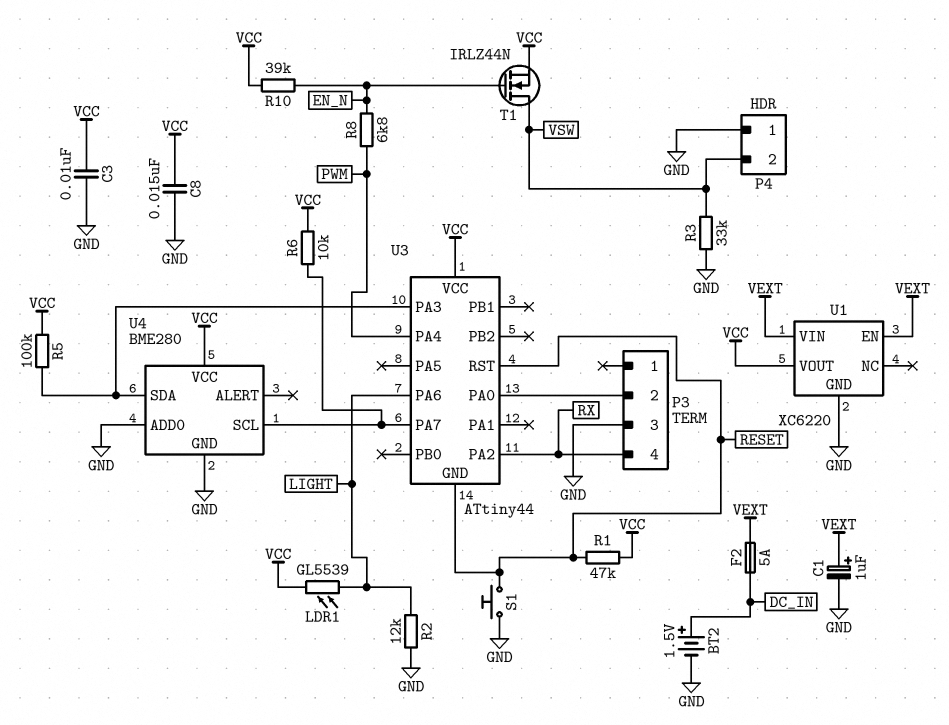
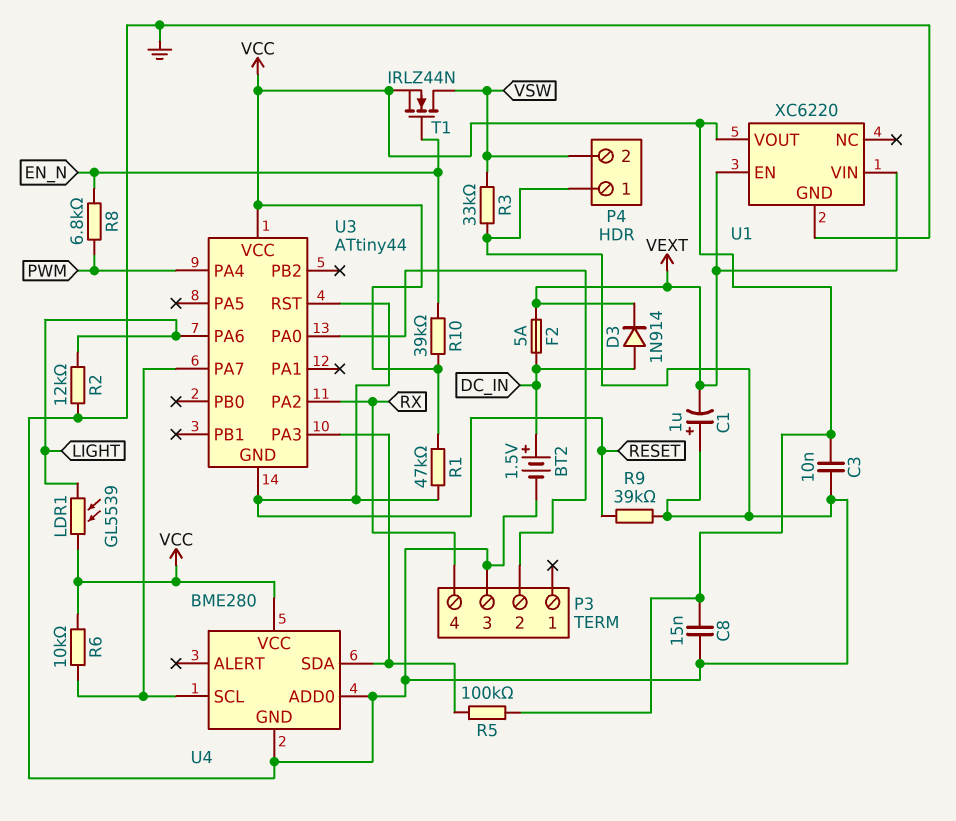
C1: 1uF (plus VEXT, minus GND) -> 1uF (plus GND, minus VEXT)
D3: none -> diode 1N914 (A DC_IN, K VEXT)
R9: none -> 39k (GND, RESET)
S1: button (GND, RESET) -> none

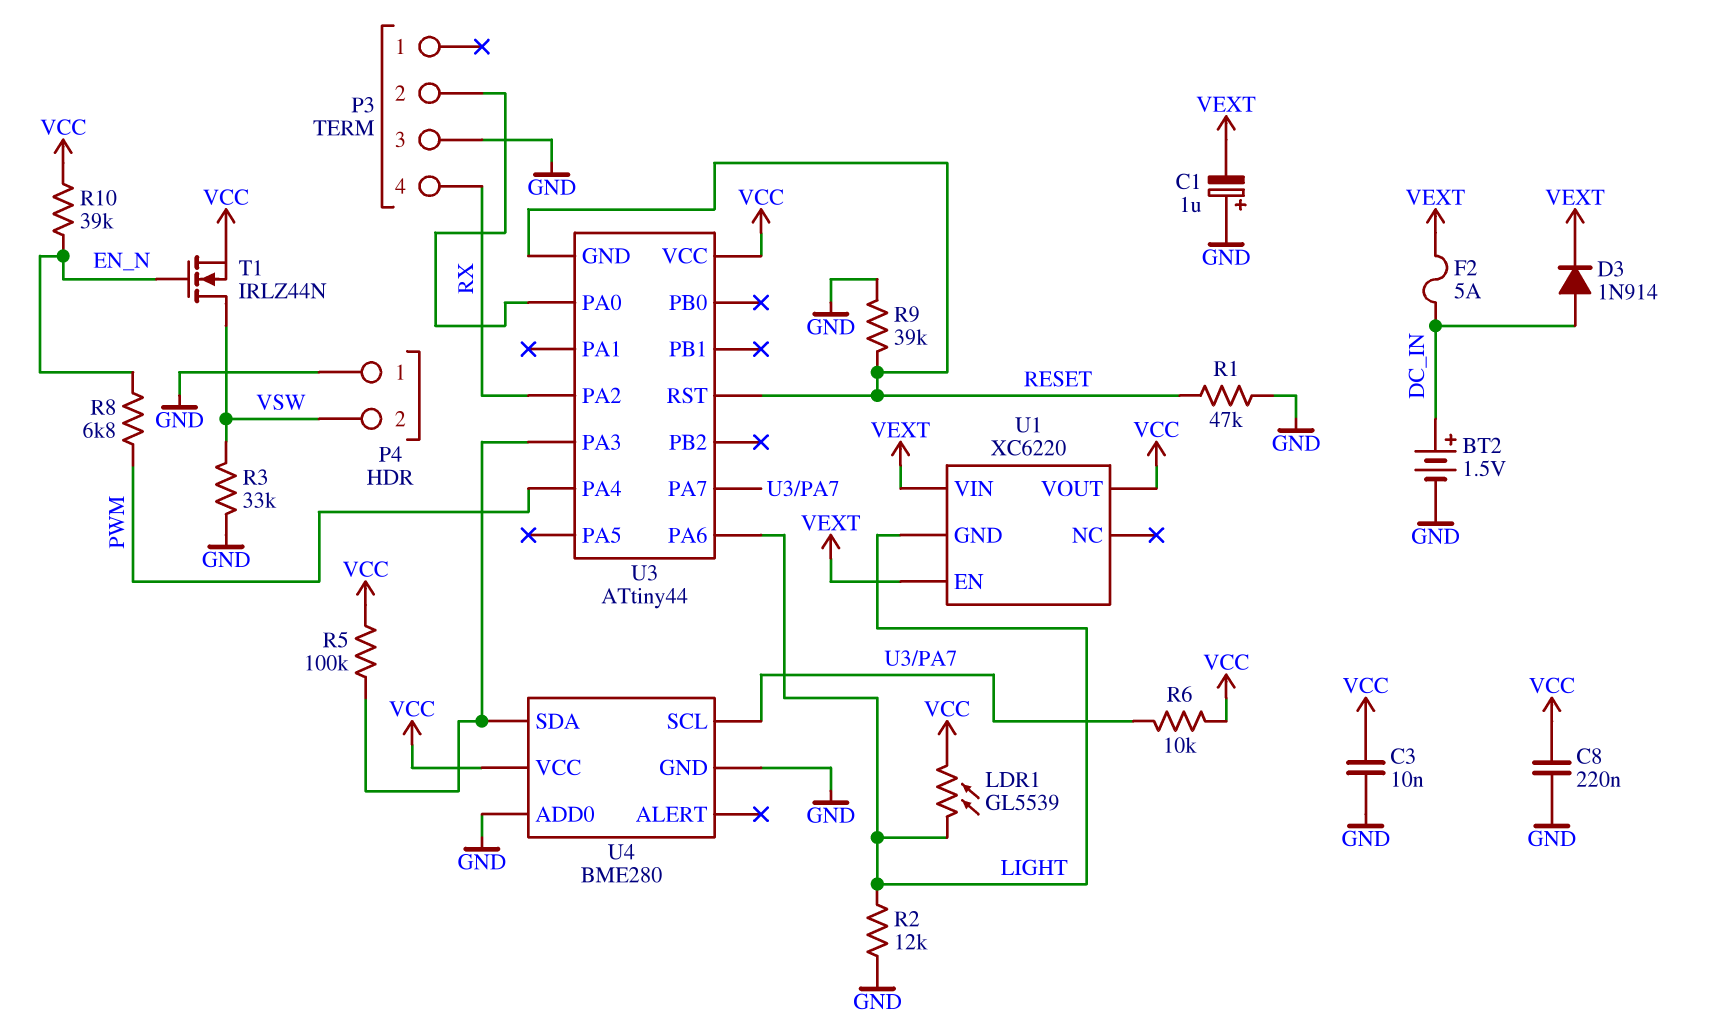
C8: 15nF (GND, VCC) -> 220nF (GND, VCC)
R1: 47k (RESET, VCC) -> 47k (GND, RESET)
U1 pin GND: GND -> LIGHT

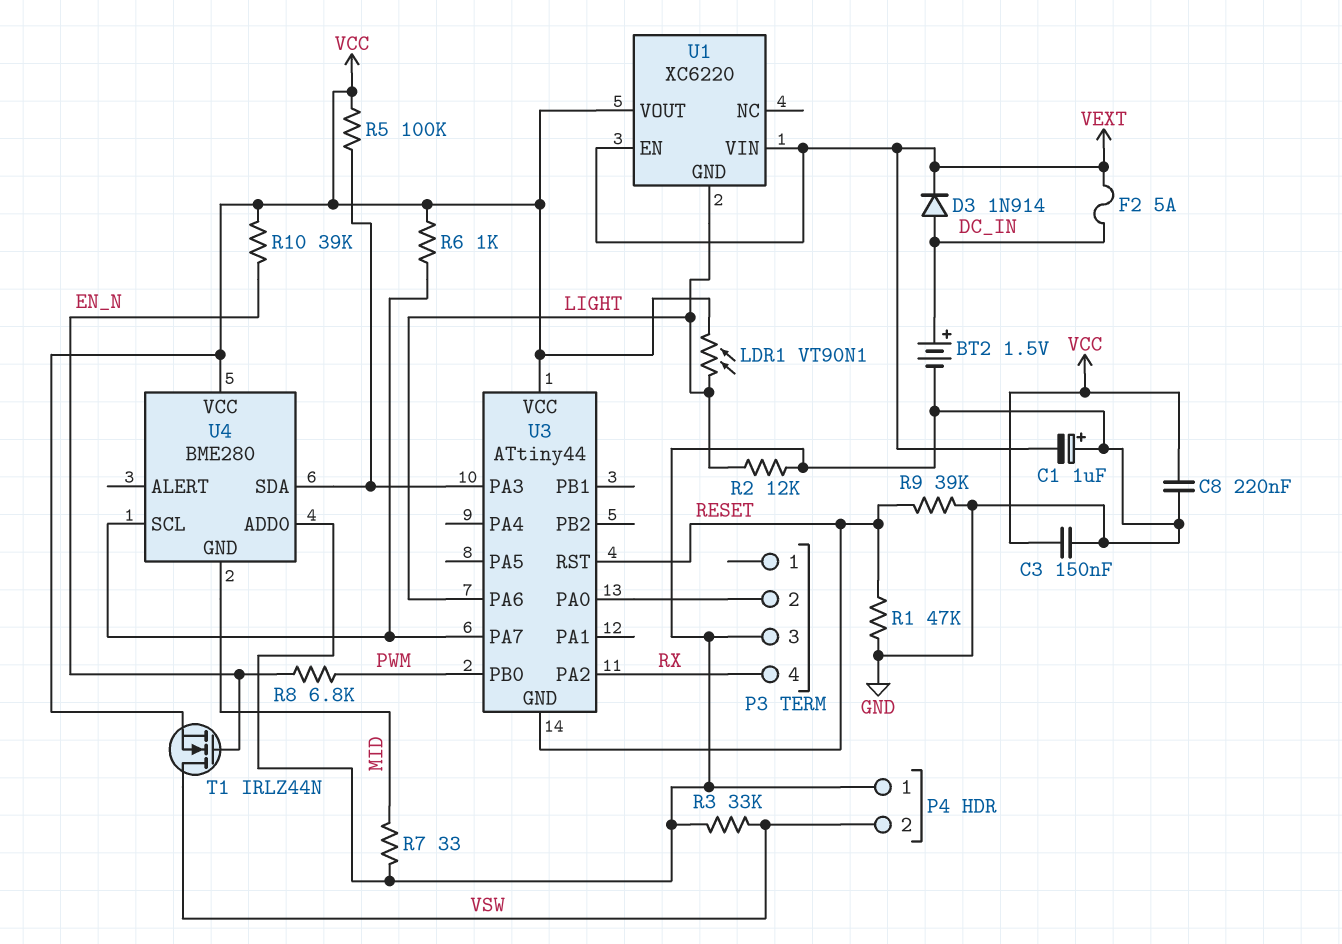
C3: 10nF (GND, VCC) -> 150nF (GND, VCC)
LDR1: GL5539 (LIGHT, VCC) -> VT90N1 (LIGHT, VCC)
R6: 10k (U3/PA7, VCC) -> 1k (U3/PA7, VCC)
R7: none -> 33 (GND, MID)
U3 pin PA4: PWM -> none
U3 pin PB0: none -> PWM
U4 pin GND: GND -> MID

